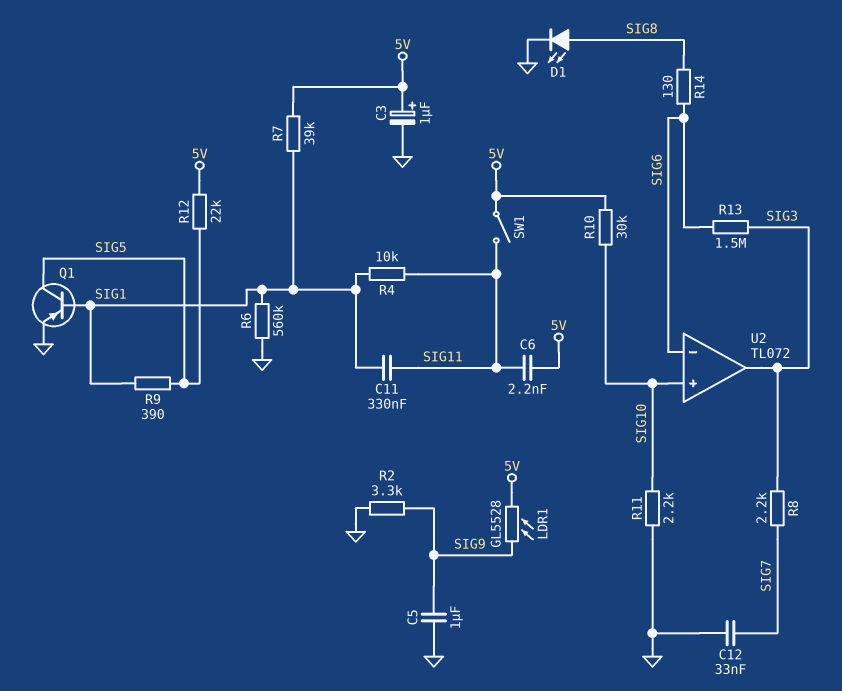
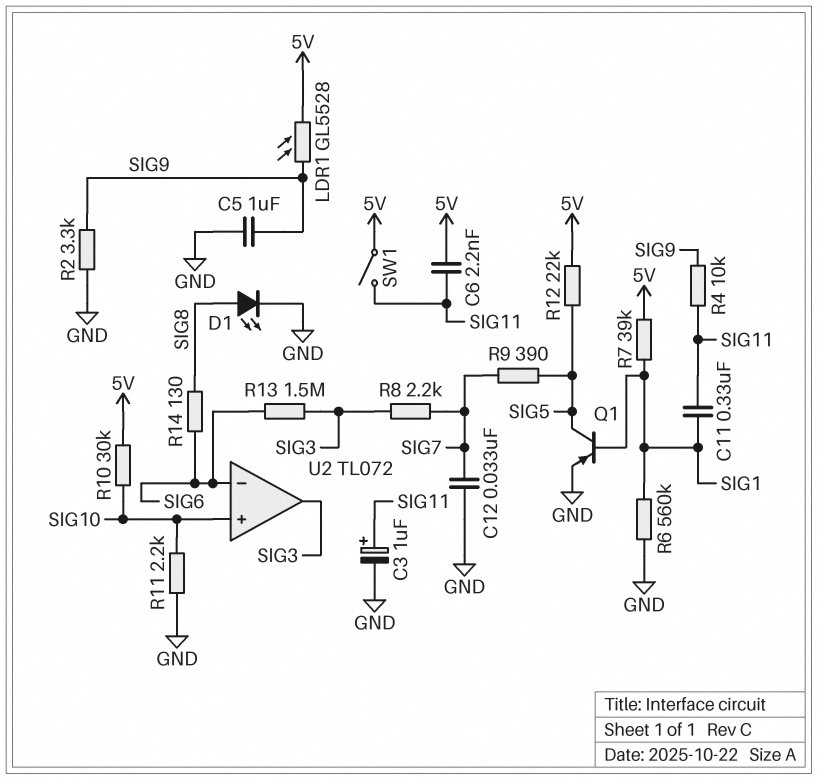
C3: 1uF (plus 5V, minus GND) -> 1uF (plus SIG11, minus GND)
R4: 10k (SIG1, SIG11) -> 10k (SIG9, SIG11)
R9: 390 (SIG1, SIG5) -> 390 (SIG5, SIG7)

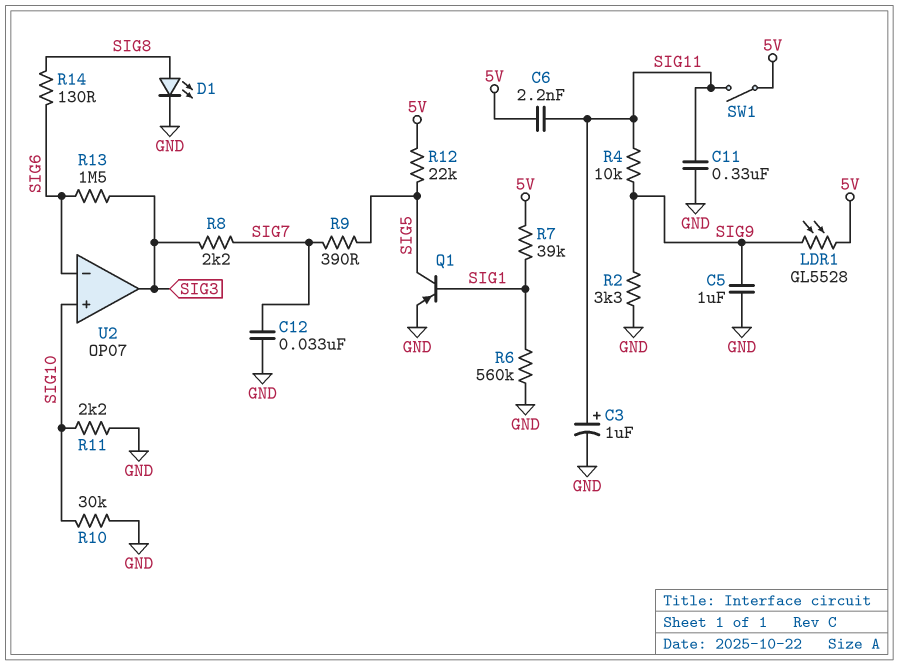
C11: 330nF (SIG1, SIG11) -> 330nF (GND, SIG11)
R10: 30k (5V, SIG10) -> 30k (GND, SIG10)
U2: TL072 -> OP07

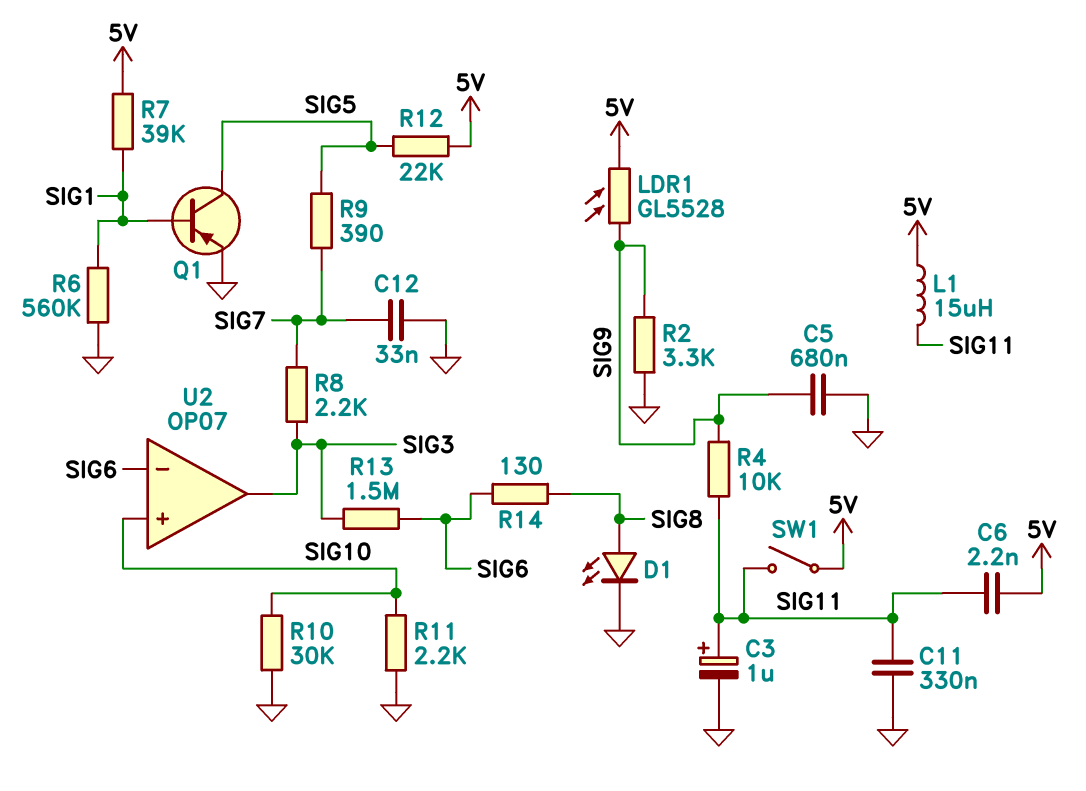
C5: 1uF (GND, SIG9) -> 680nF (GND, SIG9)
L1: none -> 15uH (5V, SIG11)

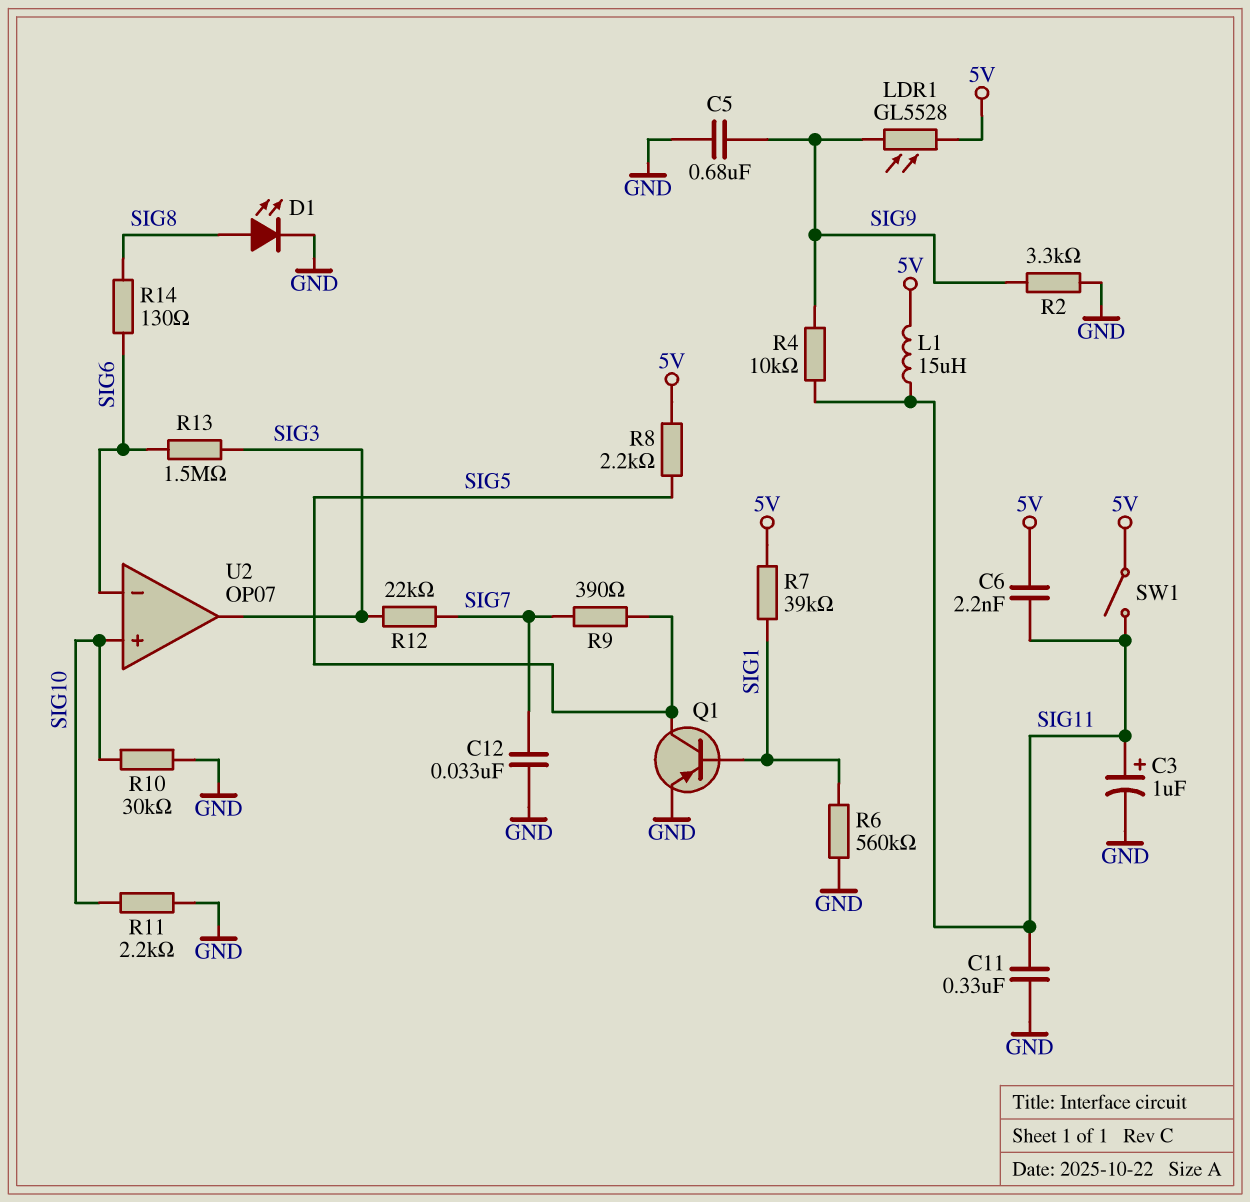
R8: 2.2k (SIG3, SIG7) -> 2.2k (5V, SIG5)
R12: 22k (5V, SIG5) -> 22k (SIG3, SIG7)

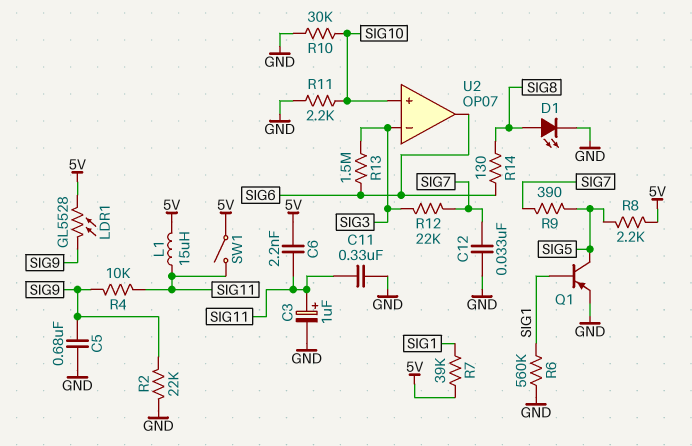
R2: 3.3k (GND, SIG9) -> 22k (GND, SIG9)
U2 pin in-: SIG6 -> SIG3
U2 pin out: SIG3 -> SIG6

